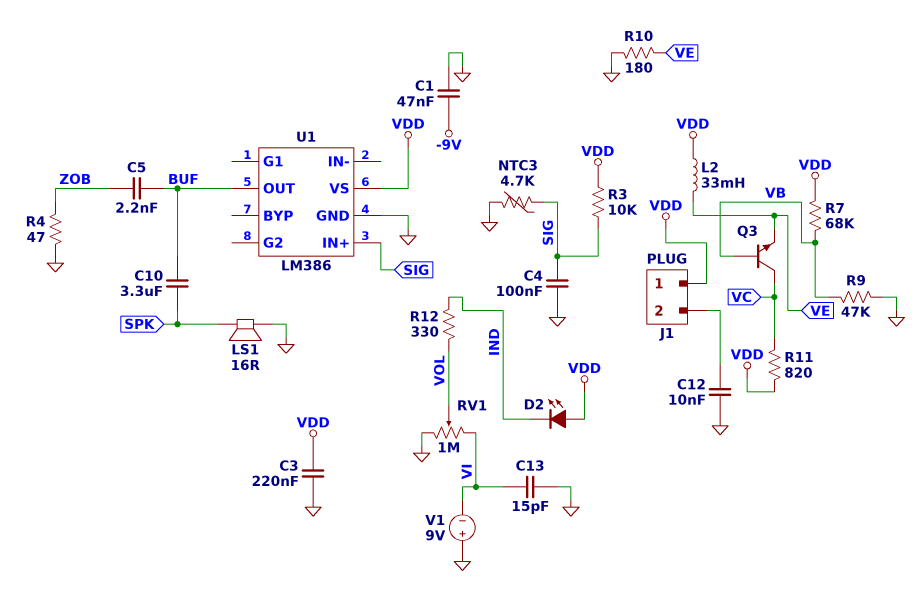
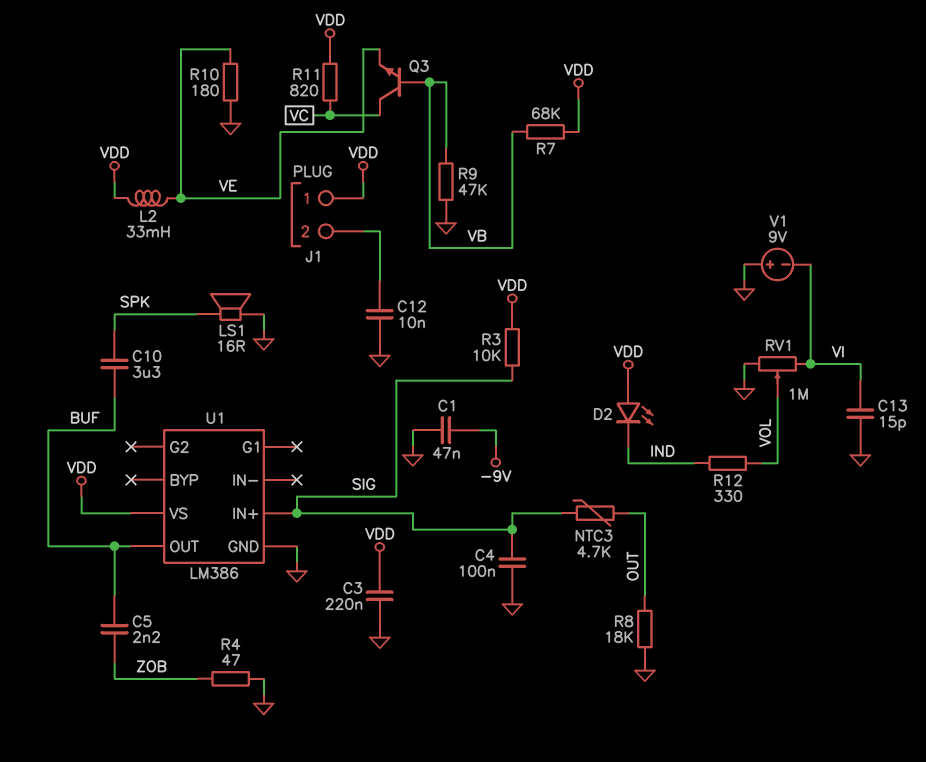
NTC3: 4.7k (GND, SIG) -> 4.7k (OUT, SIG)
R8: none -> 18k (GND, OUT)

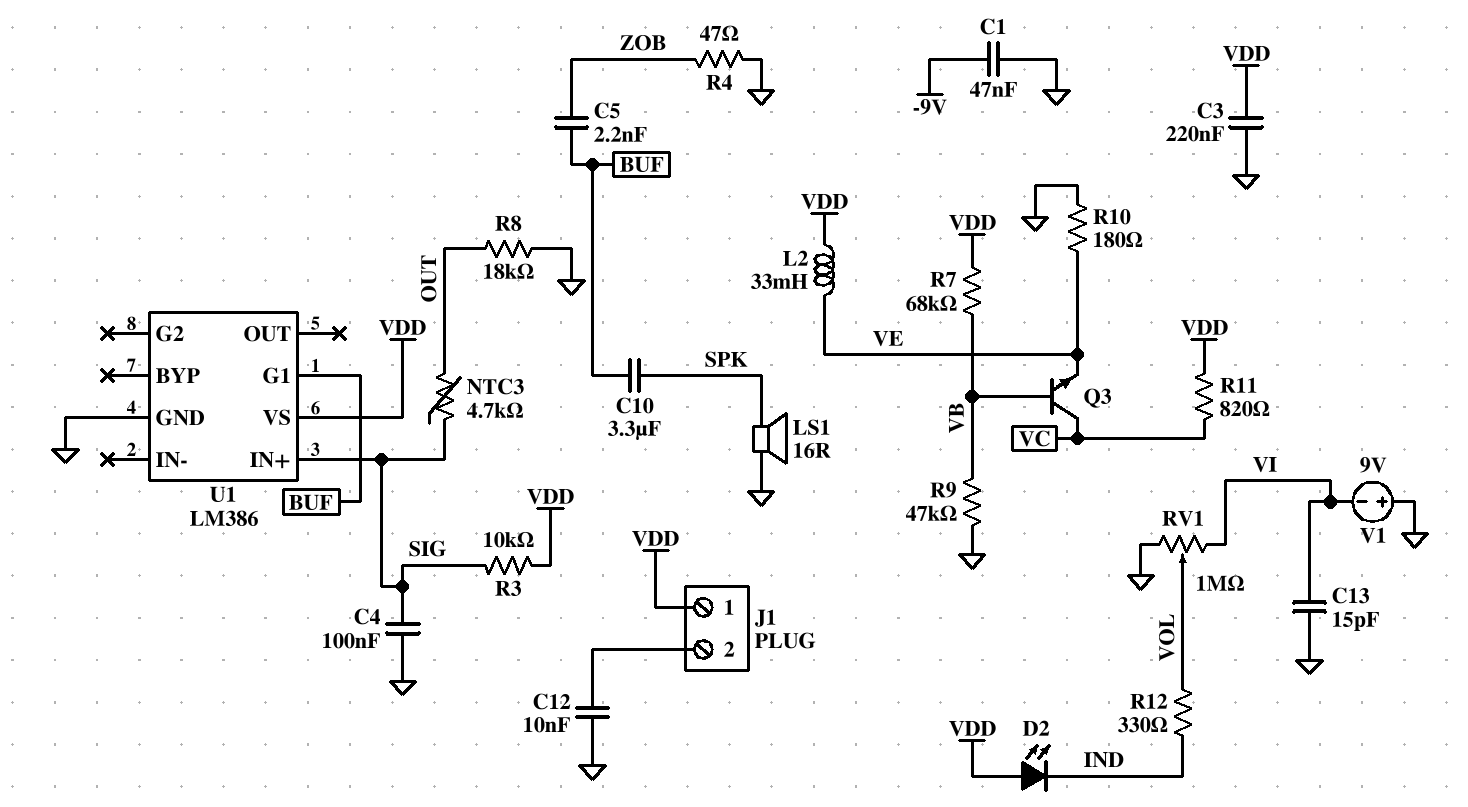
U1 pin G1: none -> BUF
U1 pin OUT: BUF -> none

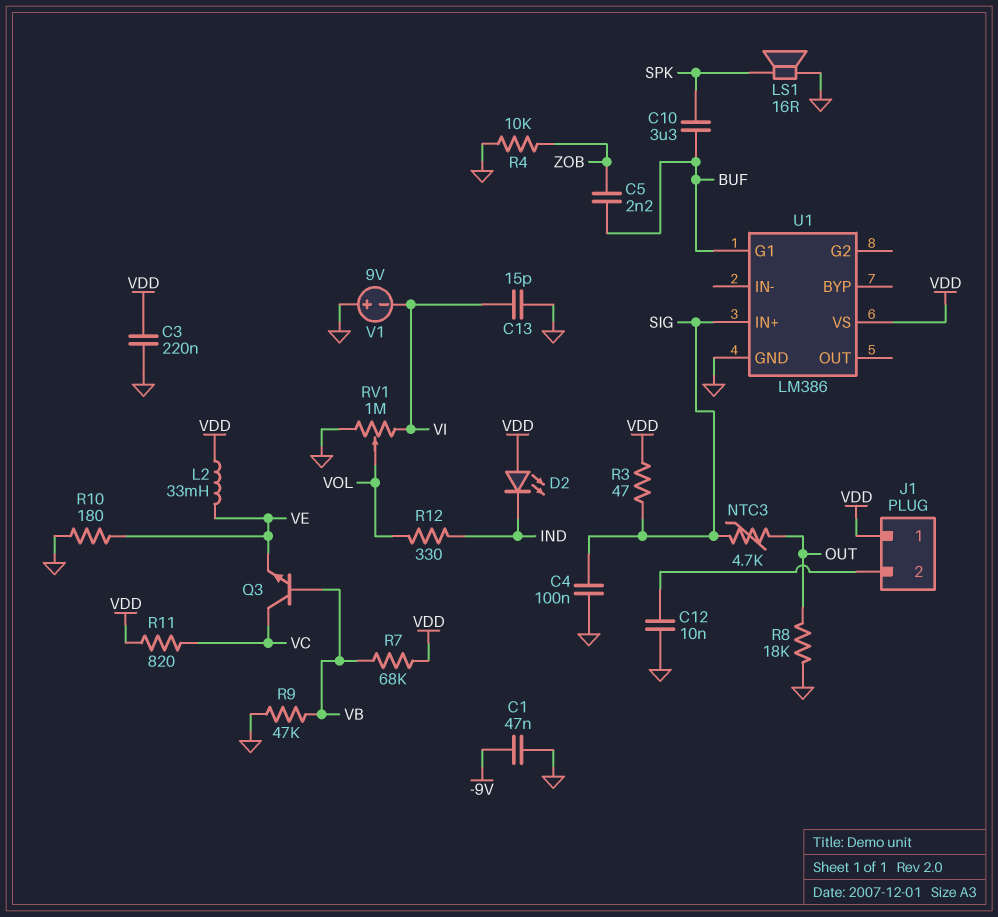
R3: 10k (SIG, VDD) -> 47 (SIG, VDD)
R4: 47 (GND, ZOB) -> 10k (GND, ZOB)

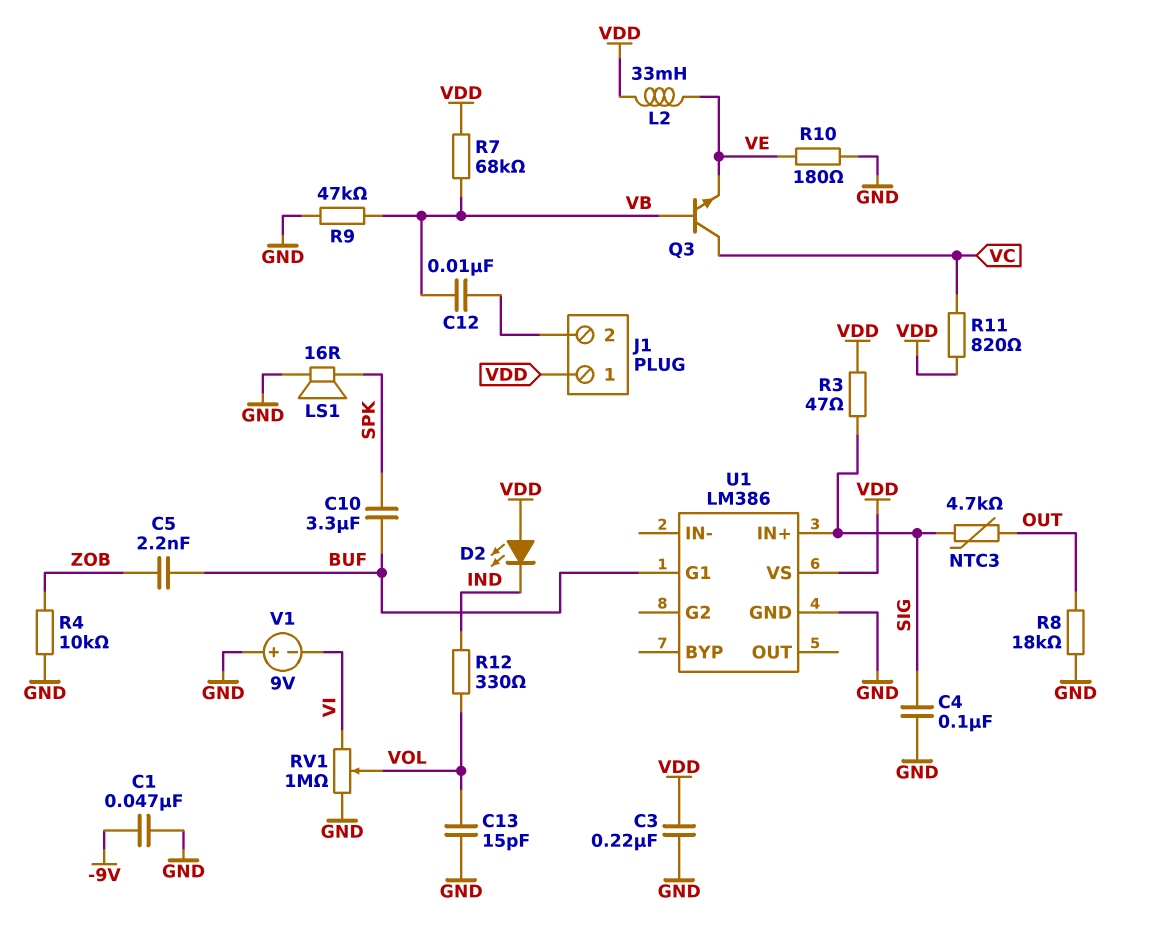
C12: 10nF (GND, J1/2) -> 10nF (J1/2, VB)
C13: 15pF (GND, VI) -> 15pF (GND, VOL)

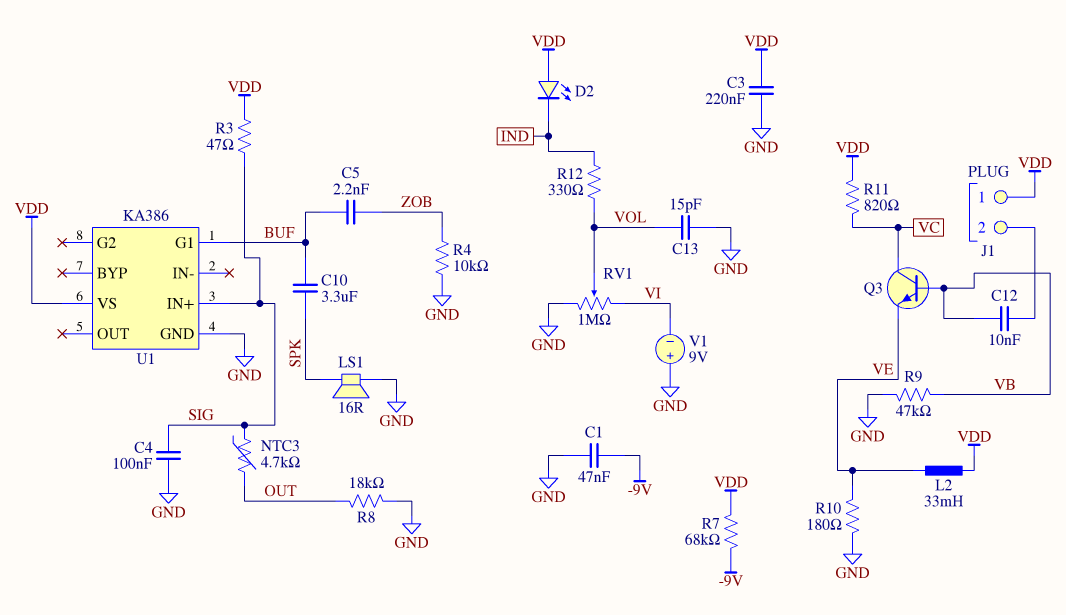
R7: 68k (VB, VDD) -> 68k (-9V, VDD)
U1: LM386 -> KA386

